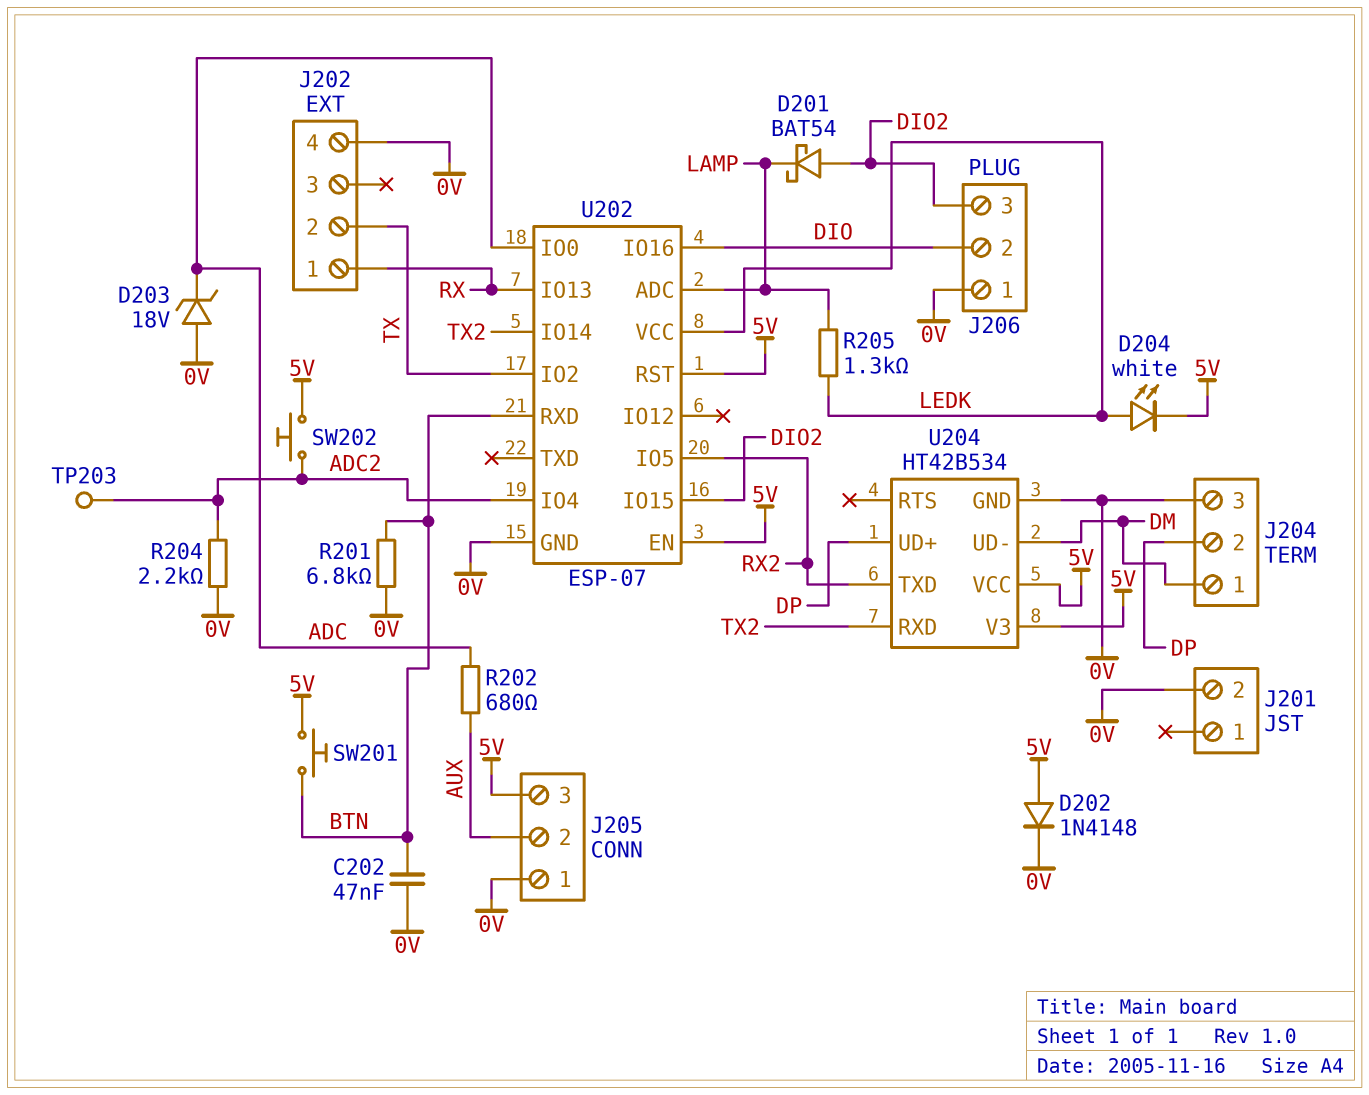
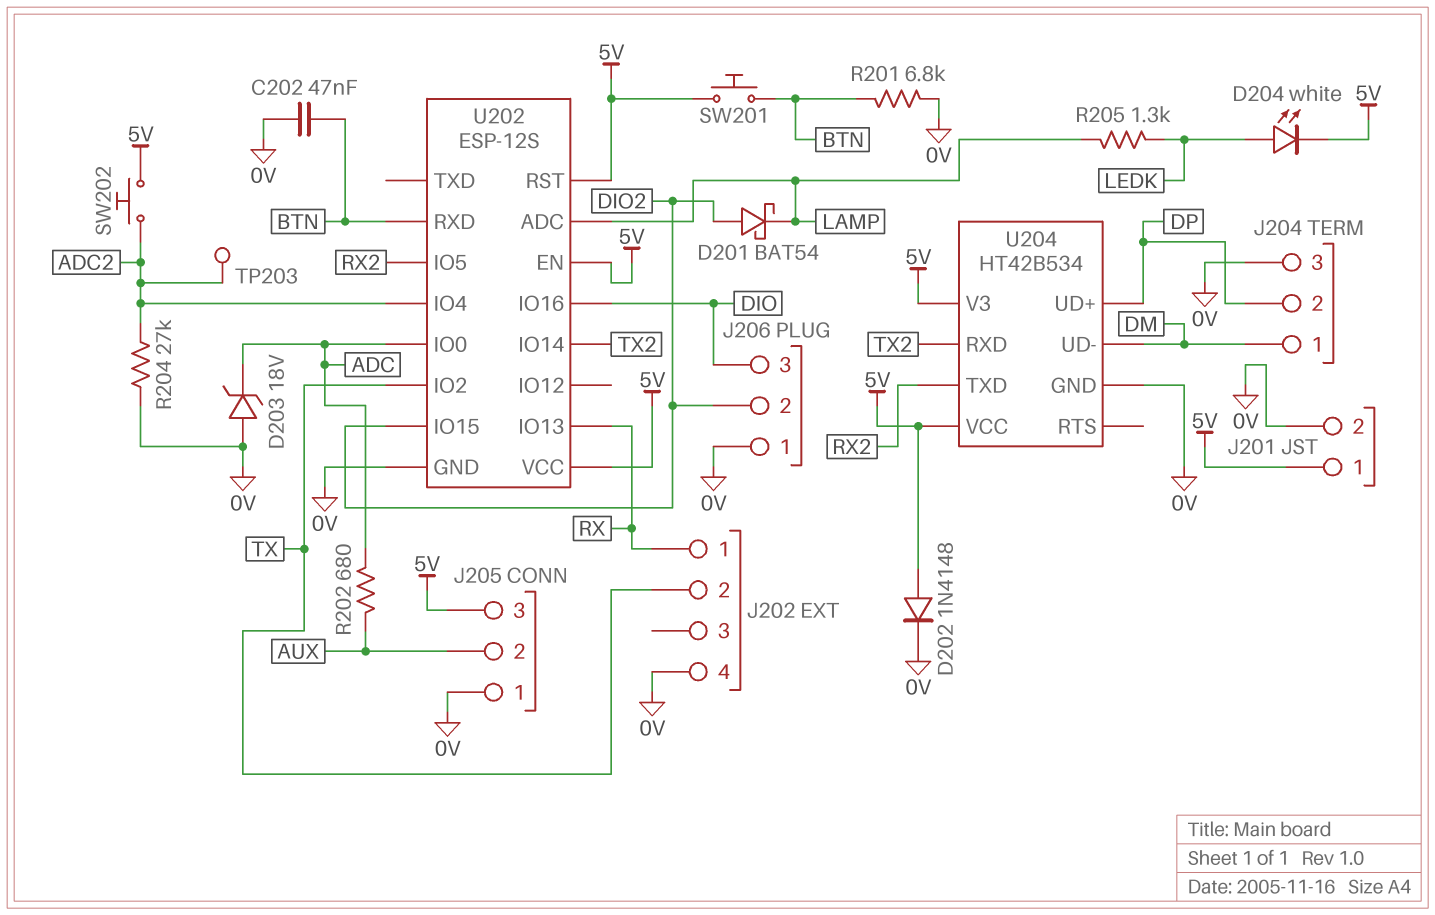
J201 pin 1: none -> 5V
J206 pin 2: DIO -> DIO2
J206 pin 3: DIO2 -> DIO
R204: 2.2k (0V, ADC2) -> 27k (0V, ADC2)
U202: ESP-07 -> ESP-12S
U202 pin VCC: LEDK -> 5V

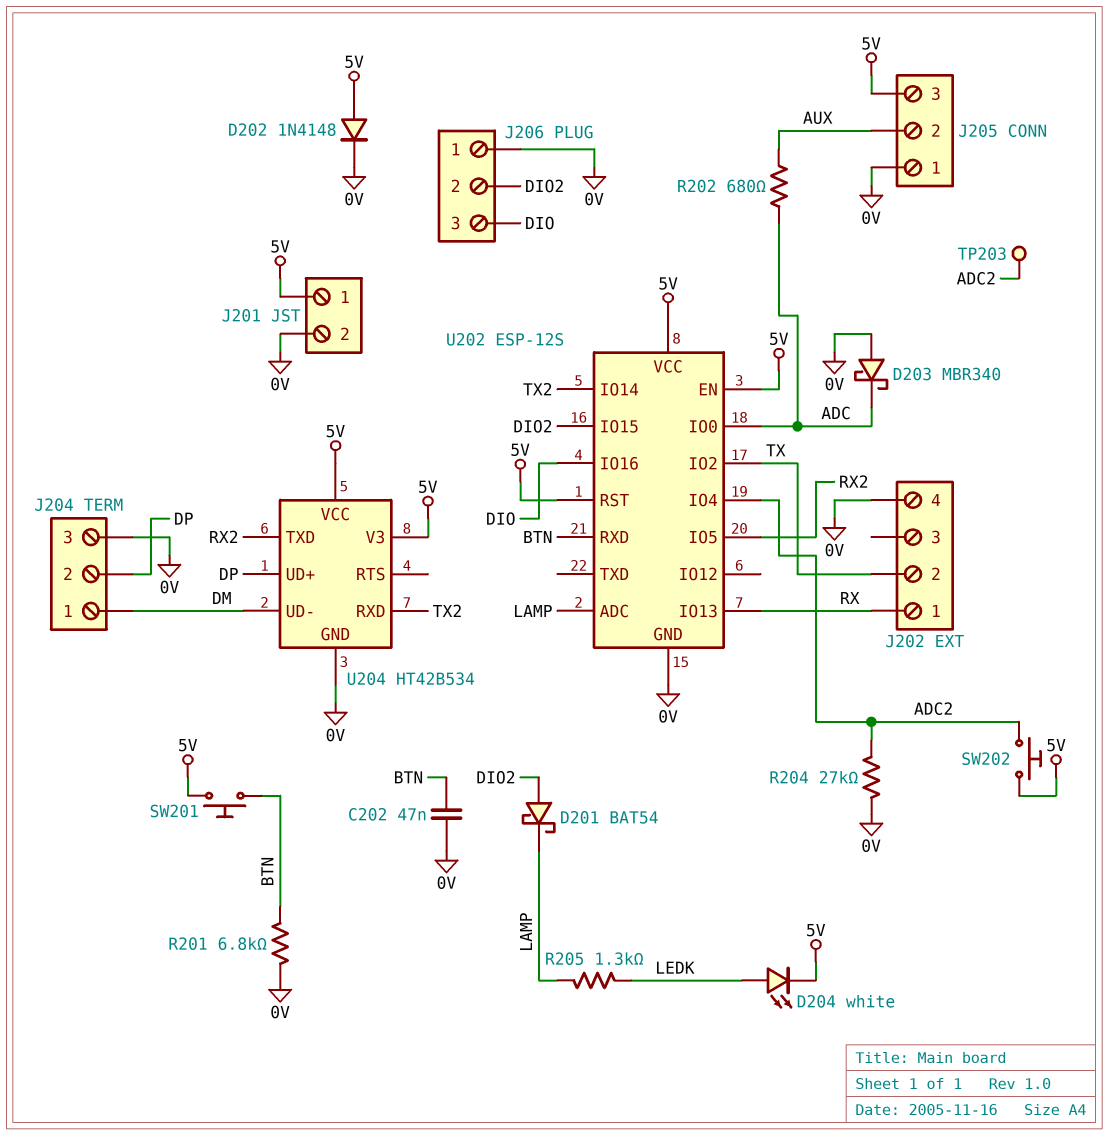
D203: zener 18V (A 0V, K ADC) -> schottky MBR340 (A 0V, K ADC)

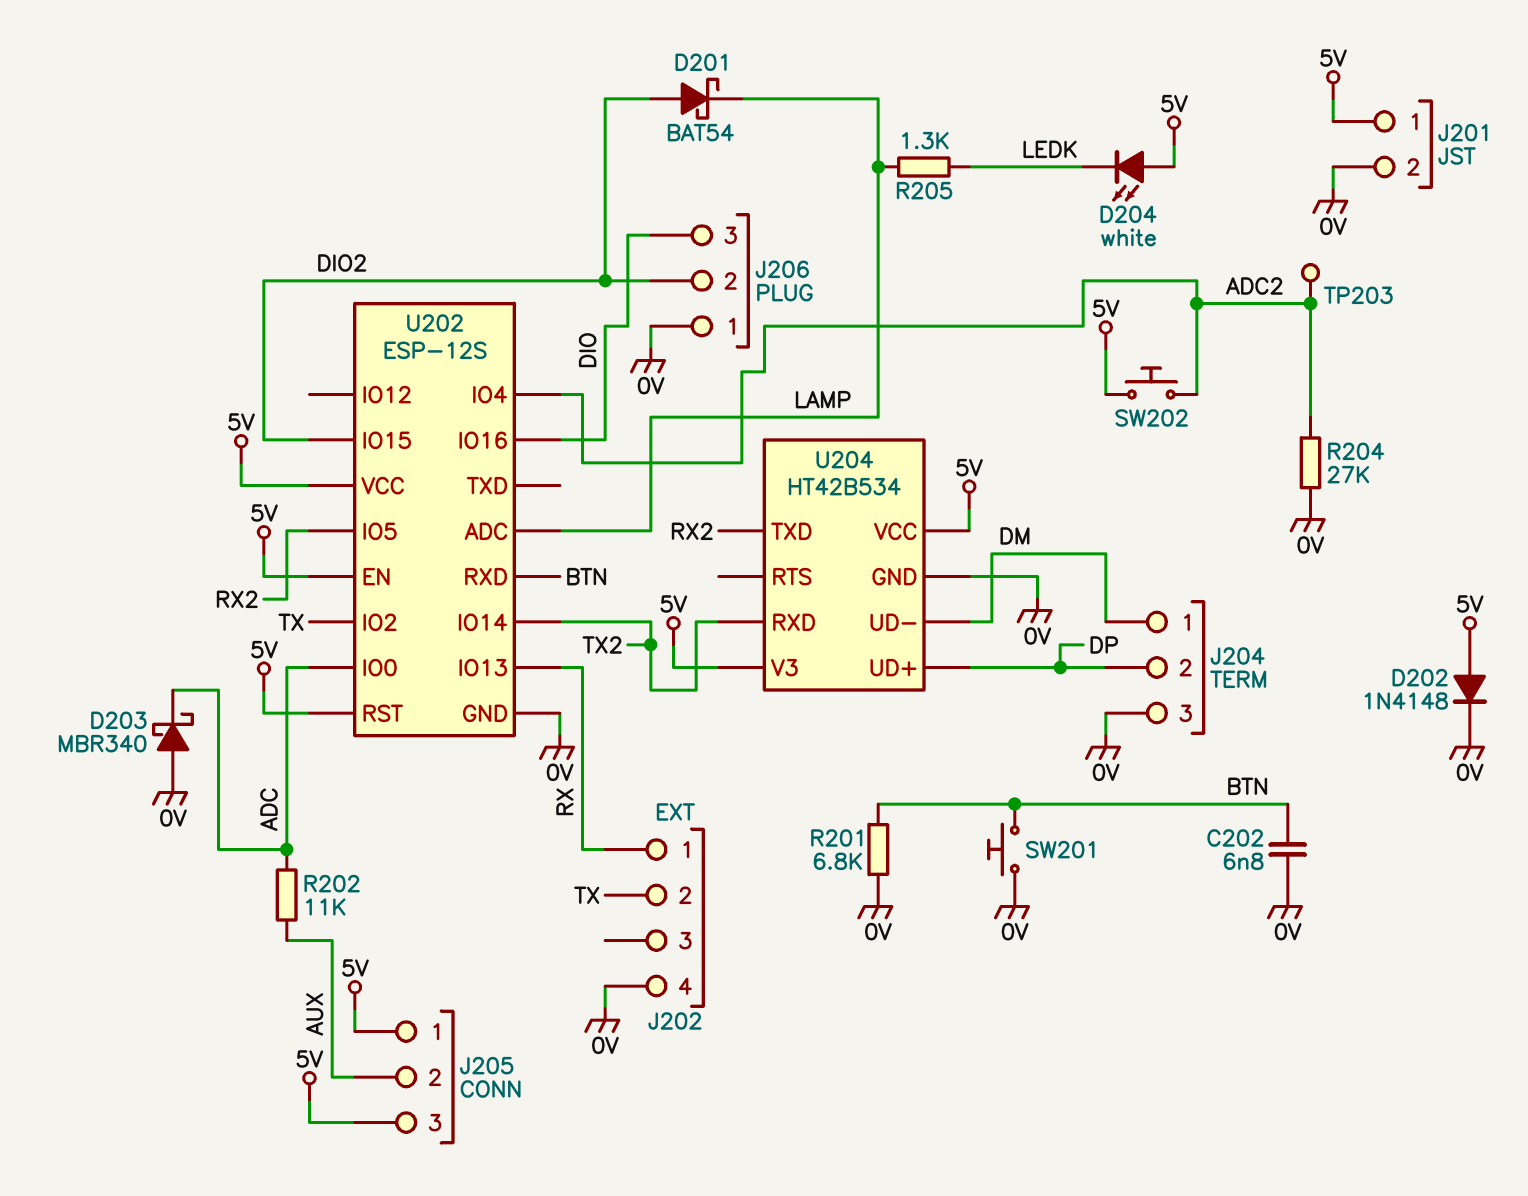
C202: 47nF (0V, BTN) -> 6.8nF (0V, BTN)
D204: LED white (A LEDK, K 5V) -> LED white (A 5V, K LEDK)
J205 pin 1: 0V -> 5V
R202: 680 (ADC, AUX) -> 11k (ADC, AUX)
SW201: button (5V, BTN) -> button (0V, BTN)

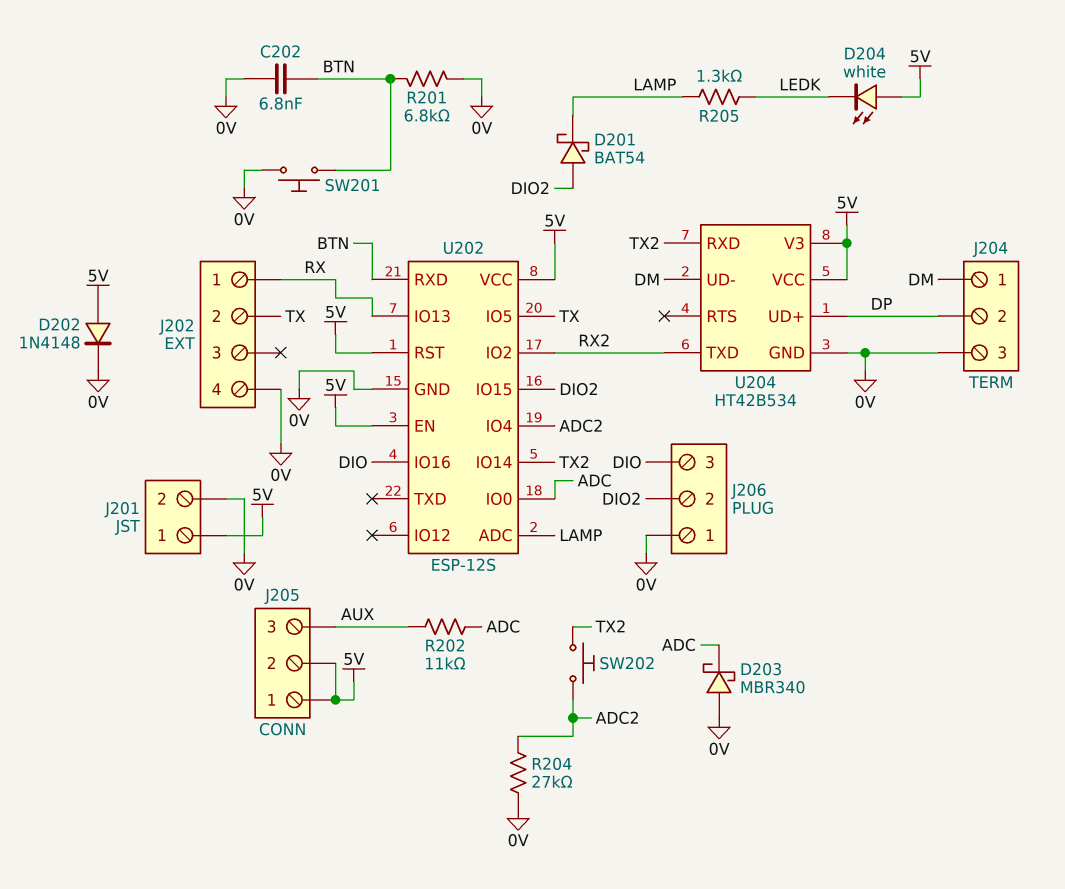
J205 pin 2: AUX -> 5V
J205 pin 3: 5V -> AUX
SW202: button (5V, ADC2) -> button (ADC2, TX2)
TP203: test point (ADC2) -> none
U202 pin IO2: TX -> RX2
U202 pin IO5: RX2 -> TX

